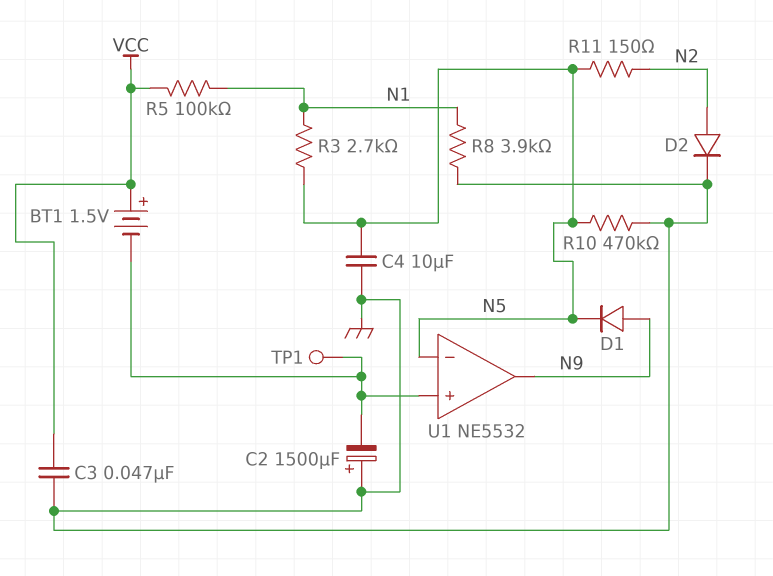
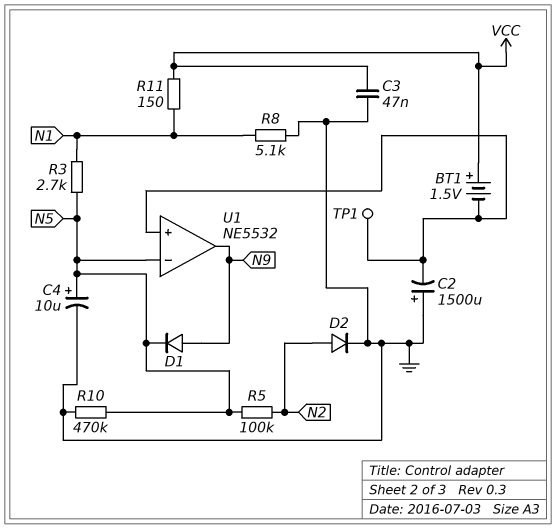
C4: 10uF (GND, N5) -> 10uF (plus N5, minus GND)
R5: 100k (N1, VCC) -> 100k (N2, N5)
R8: 3.9k (GND, N1) -> 5.1k (GND, N1)
R11: 150 (N2, N5) -> 150 (N1, VCC)

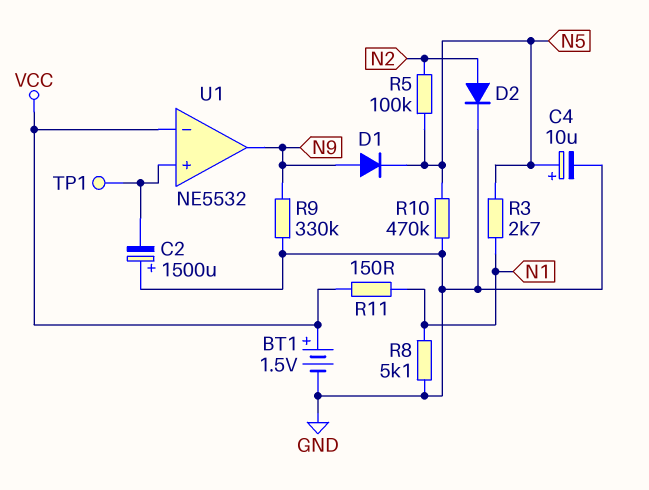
BT1: 1.5V (plus VCC, minus U1/in+) -> 1.5V (plus VCC, minus GND)
C3: 47nF (GND, VCC) -> none
R9: none -> 330k (GND, N9)
U1 pin in-: N5 -> VCC

